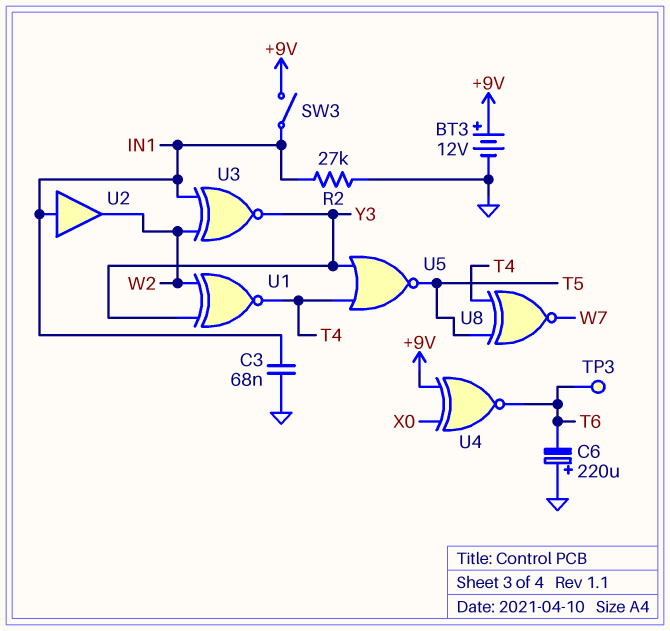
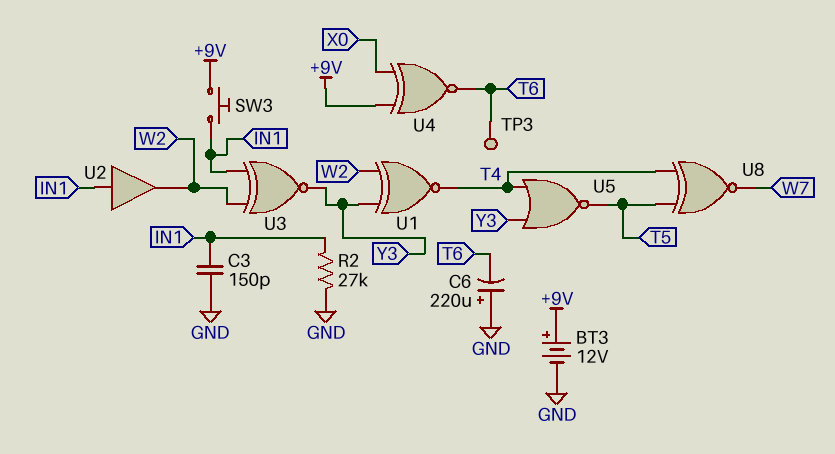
C3: 68nF (GND, IN1) -> 150pF (GND, IN1)
SW3: switch (+9V, IN1) -> button (+9V, IN1)

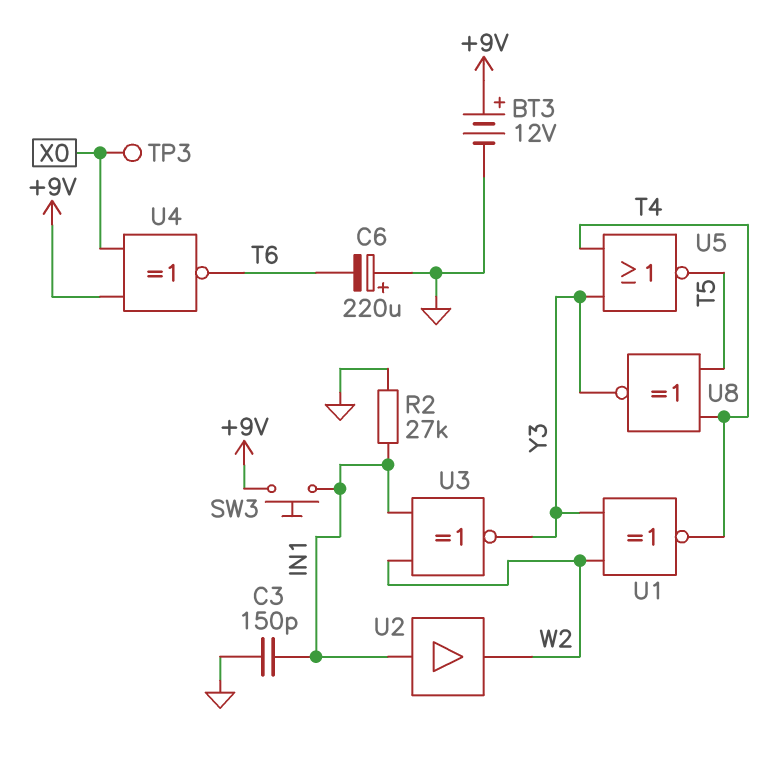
TP3: test point (T6) -> test point (X0)
U8: XNOR (in T4, in T5, out W7) -> XNOR (in T4, in T5, out Y3)

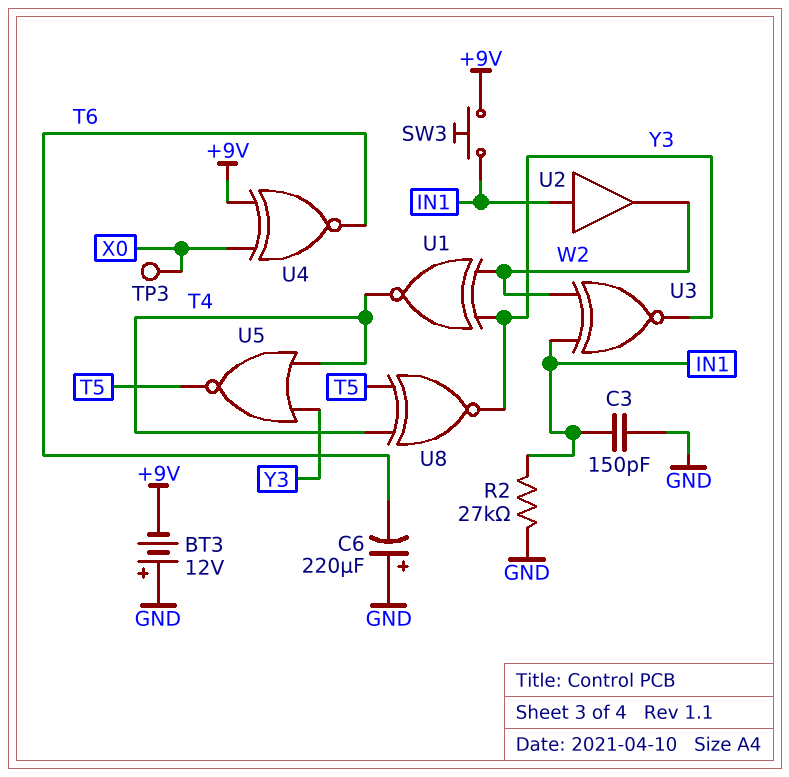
BT3: 12V (plus +9V, minus GND) -> 12V (plus GND, minus +9V)

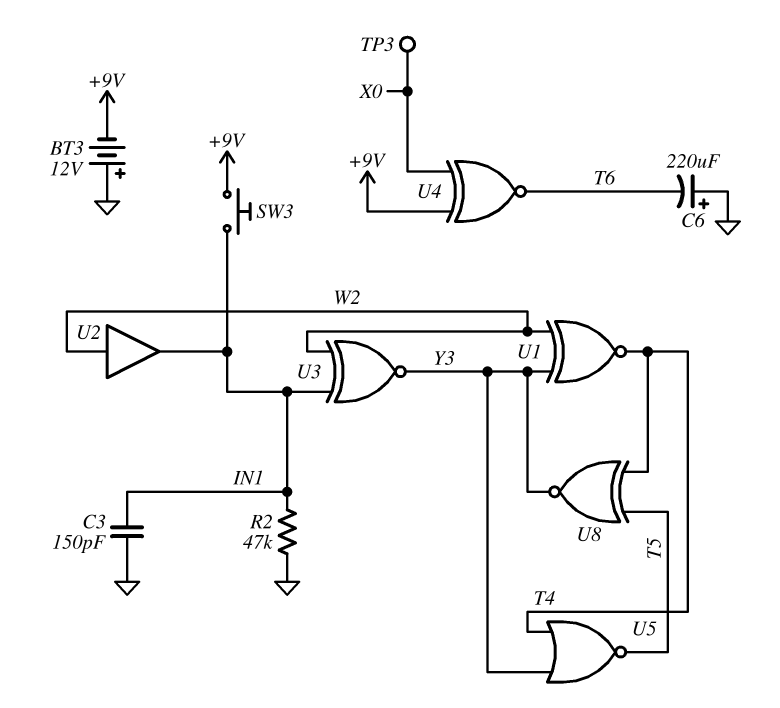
R2: 27k (GND, IN1) -> 47k (GND, IN1)
U2: buffer (in IN1, out W2) -> buffer (in W2, out IN1)

